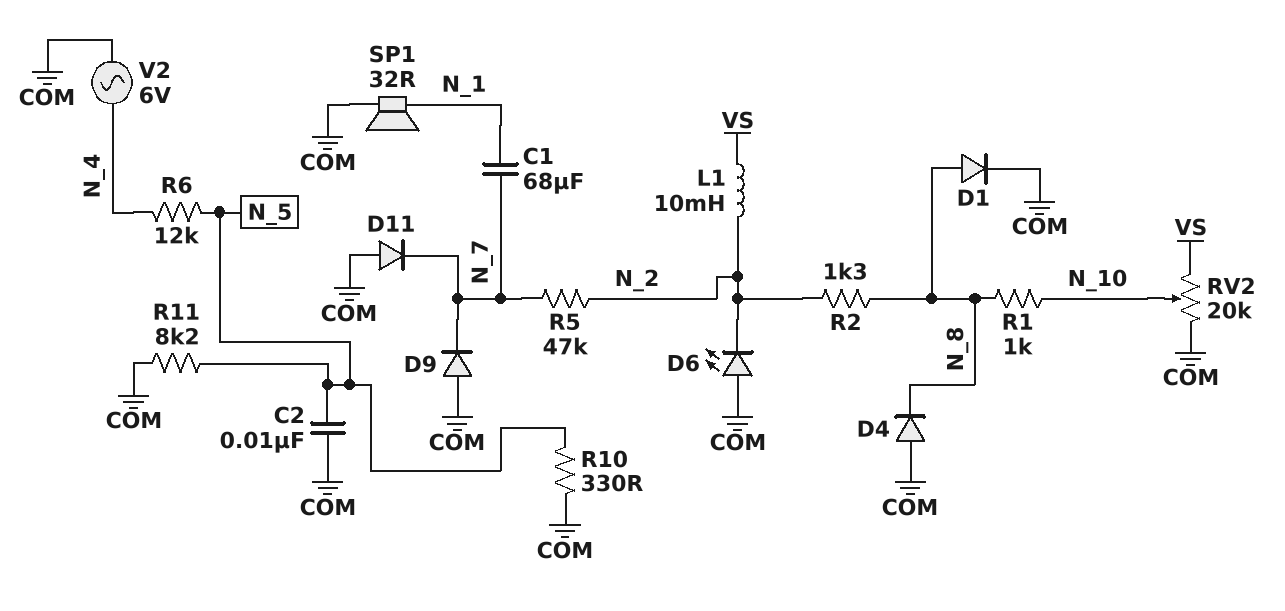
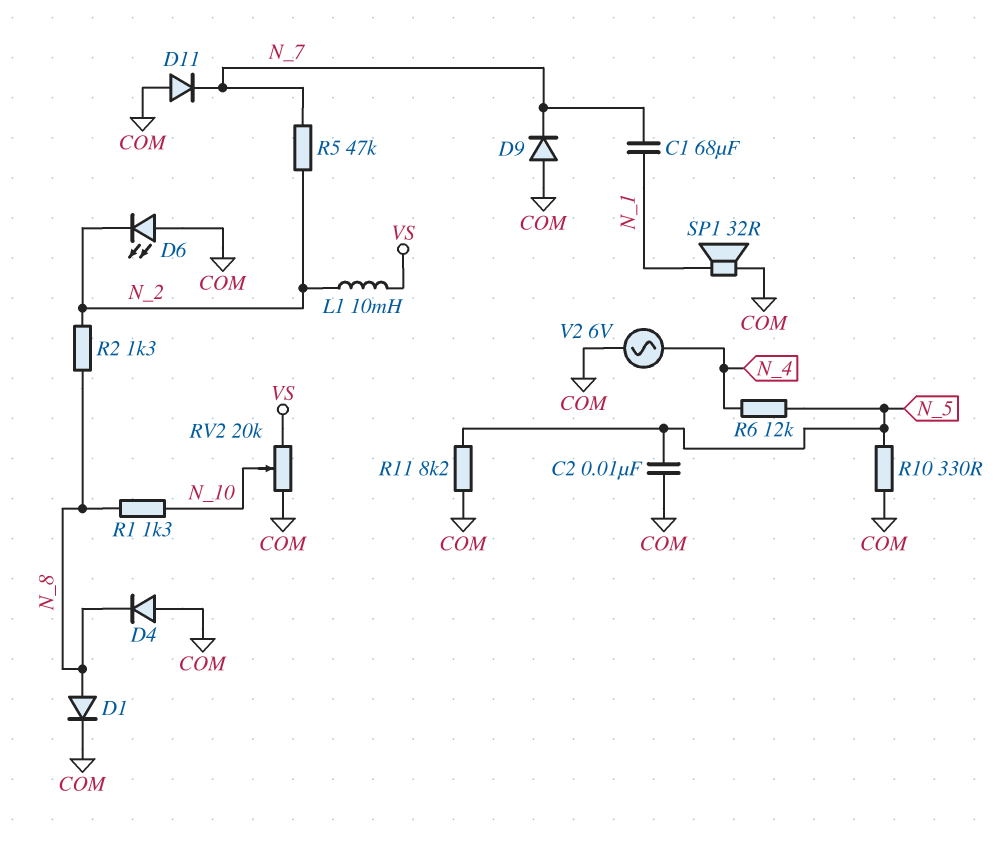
R1: 1k (N_8, N_10) -> 1.3k (N_8, N_10)

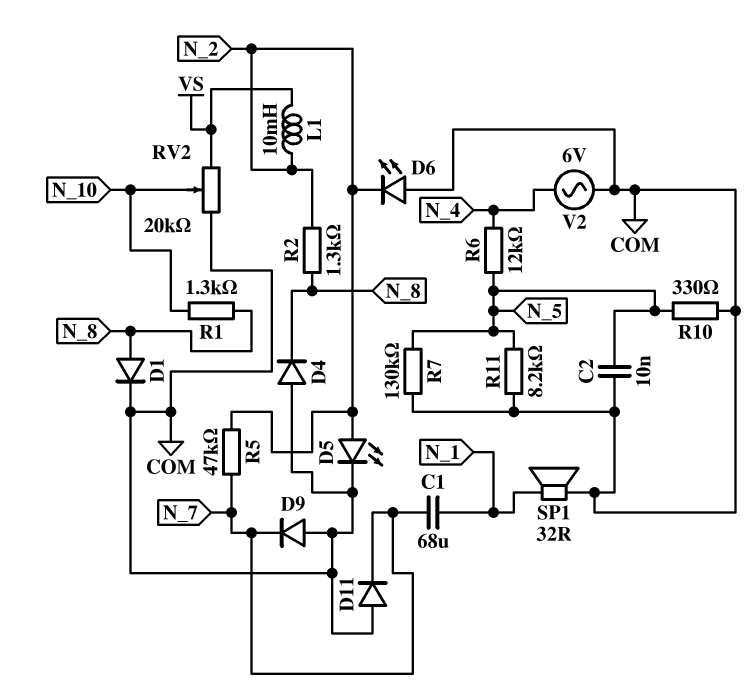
D5: none -> LED (A N_2, K COM)
R7: none -> 130k (COM, N_5)

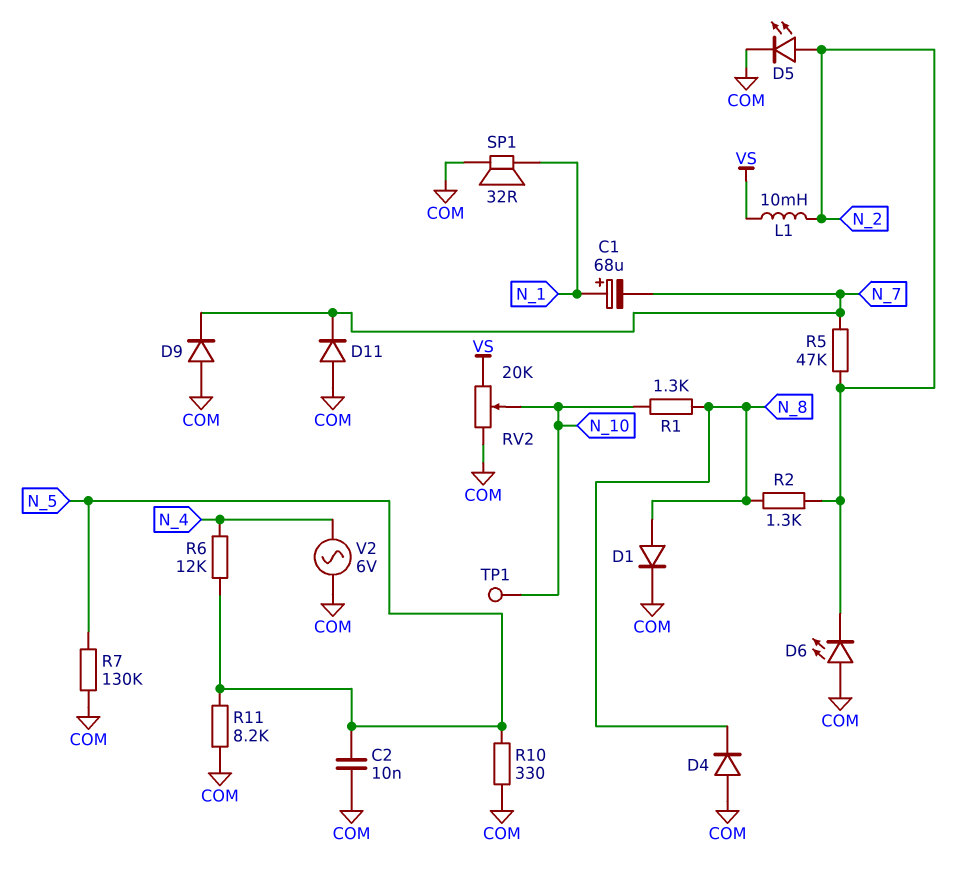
C1: 68uF (N_1, N_7) -> 68uF (plus N_1, minus N_7)
TP1: none -> test point (N_10)

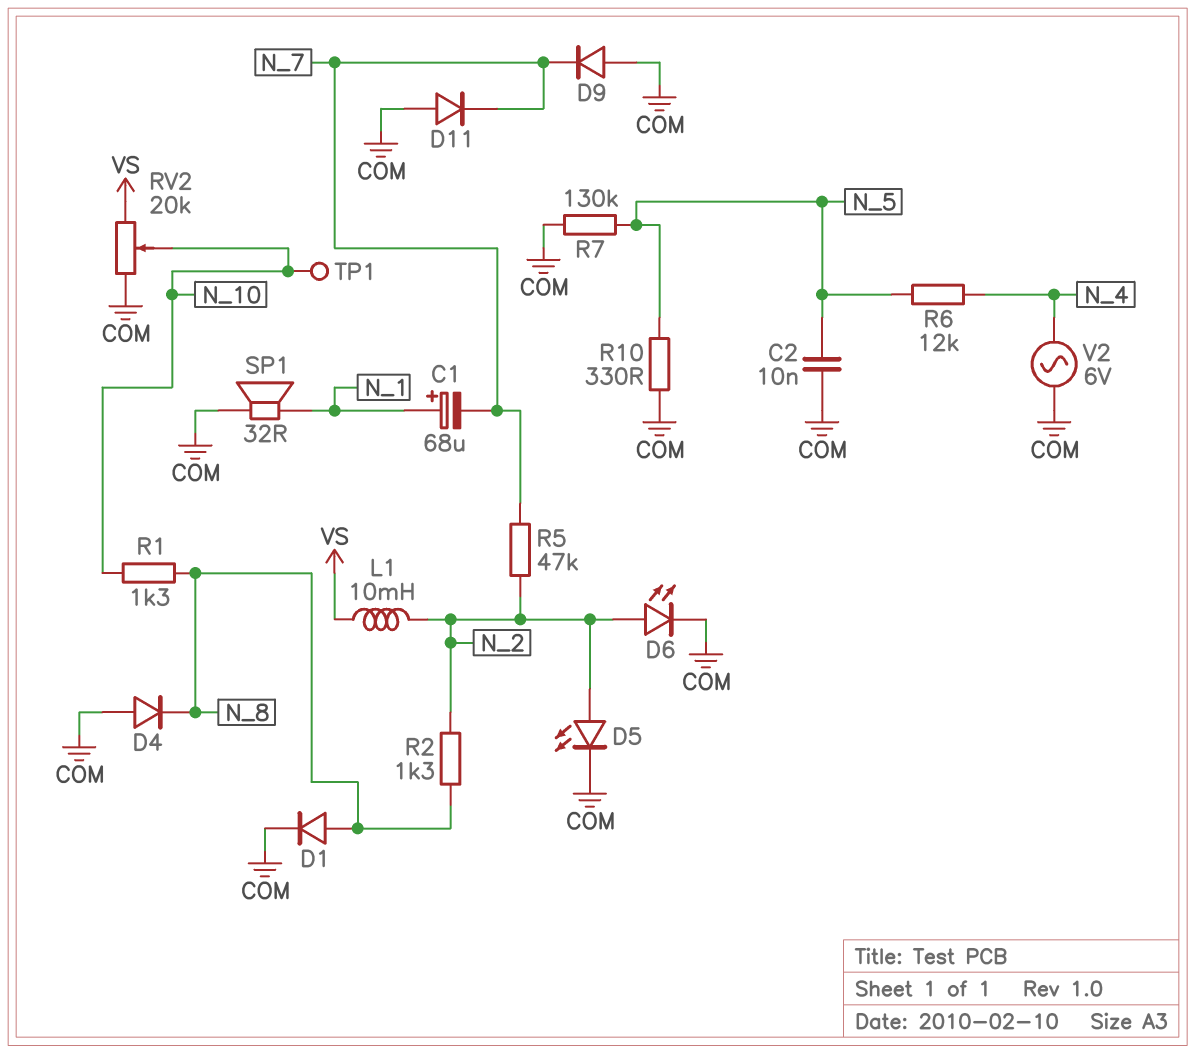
D6: LED (A COM, K N_2) -> LED (A N_2, K COM)
R11: 8.2k (COM, N_5) -> none

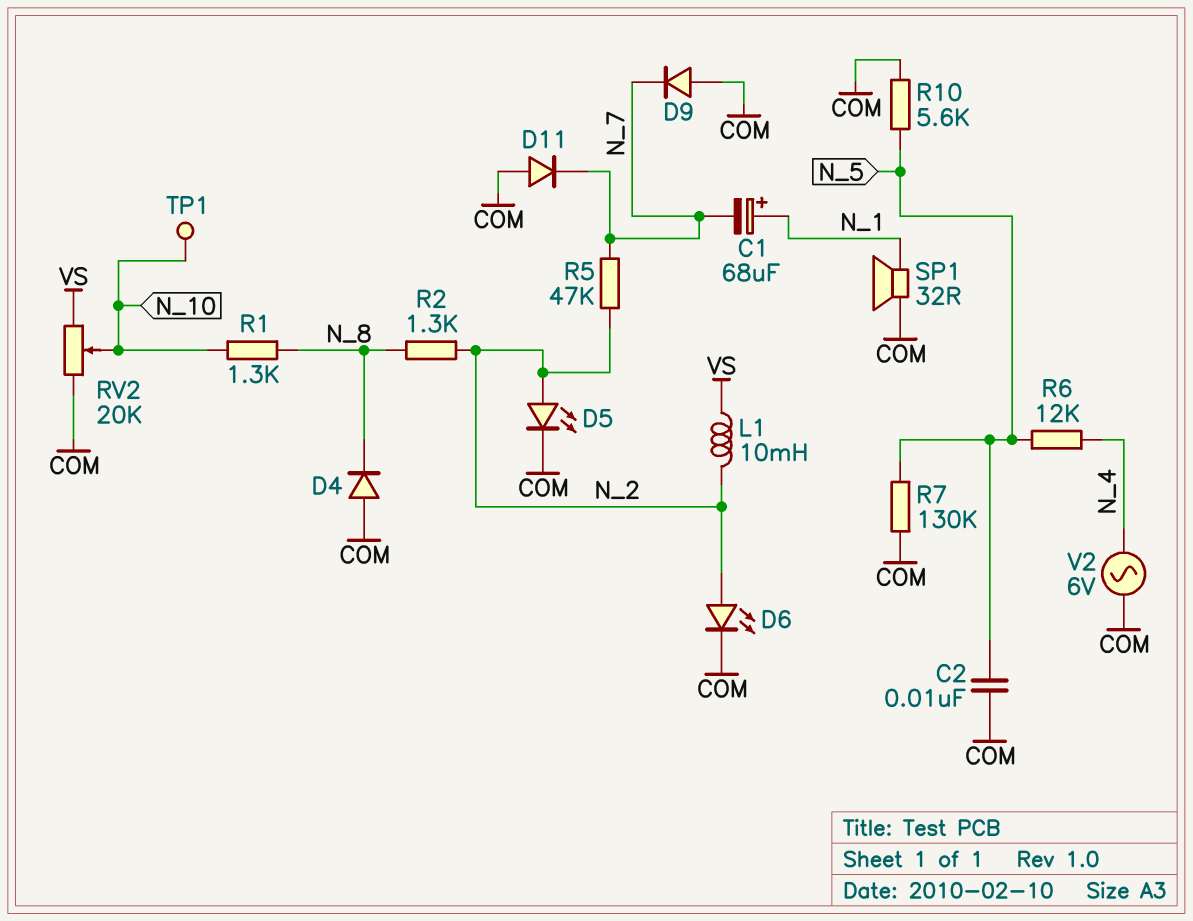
D1: diode (A N_8, K COM) -> none
R10: 330 (COM, N_5) -> 5.6k (COM, N_5)

